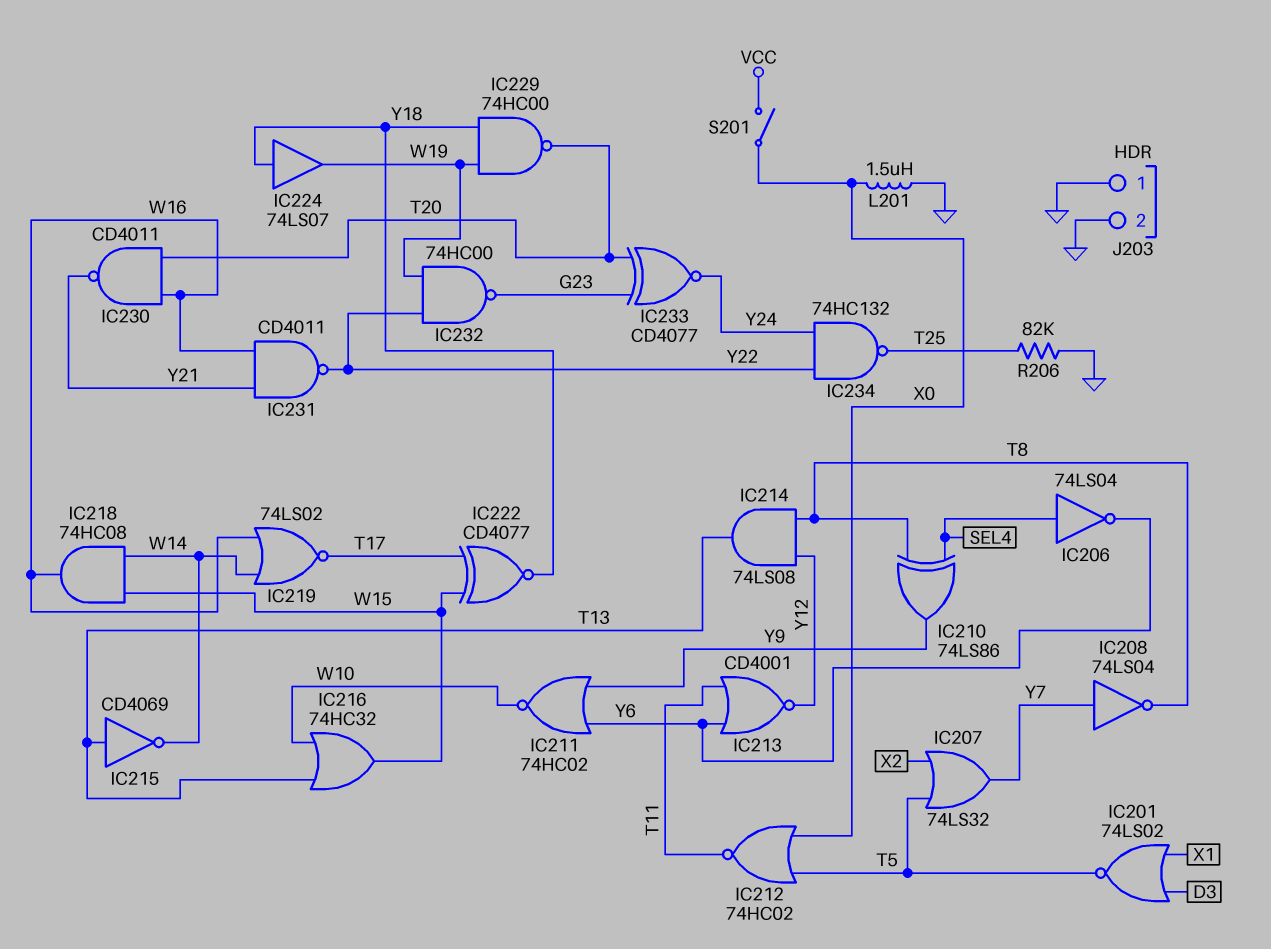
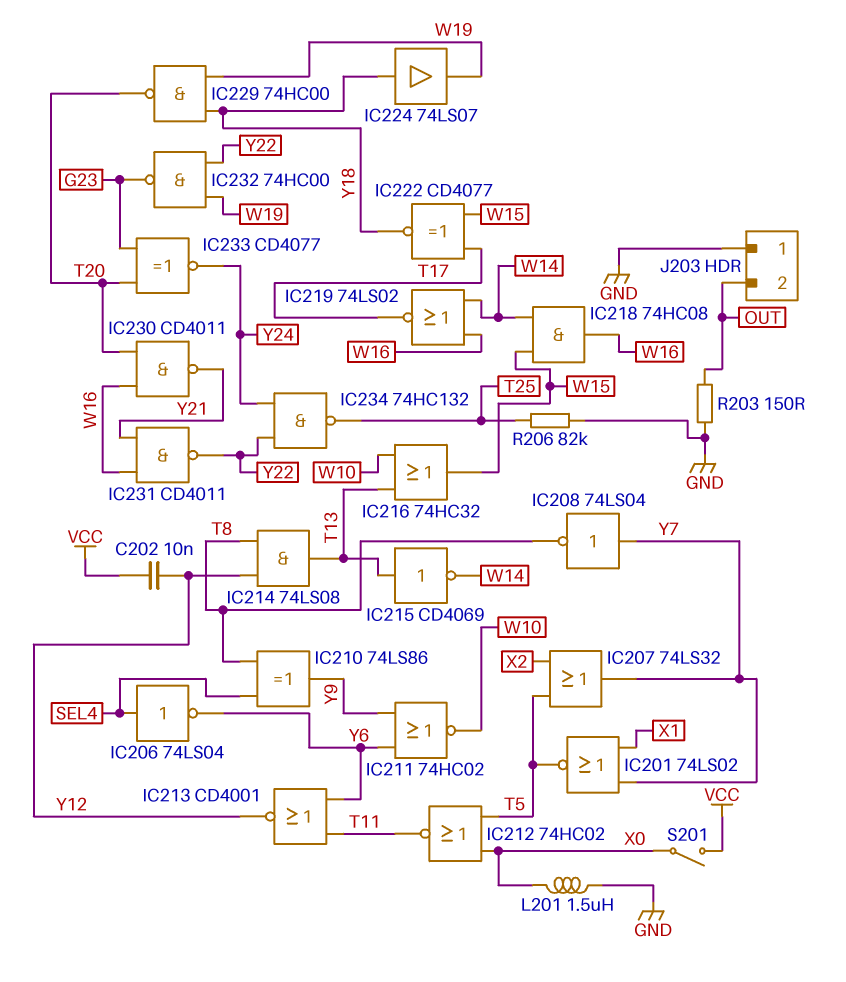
C202: none -> 10nF (VCC, Y12)
IC201: NOR 74LS02 (in D3, in X1, out T5) -> NOR 74LS02 (in X1, in Y7, out T5)
J203 pin 2: GND -> OUT
R203: none -> 150 (GND, OUT)

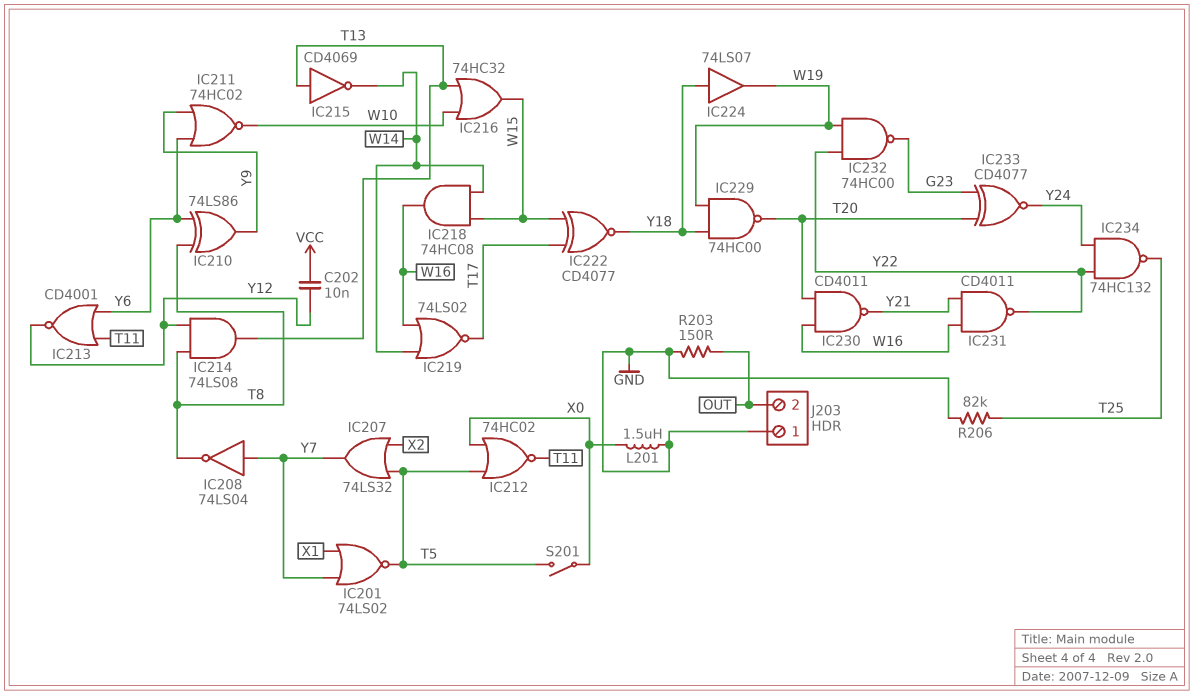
IC206: NOT 74LS04 (in SEL4, out Y6) -> none
IC210: XOR 74LS86 (in SEL4, in T8, out Y9) -> XOR 74LS86 (in T8, in Y6, out Y9)
S201: switch (VCC, X0) -> switch (T5, X0)

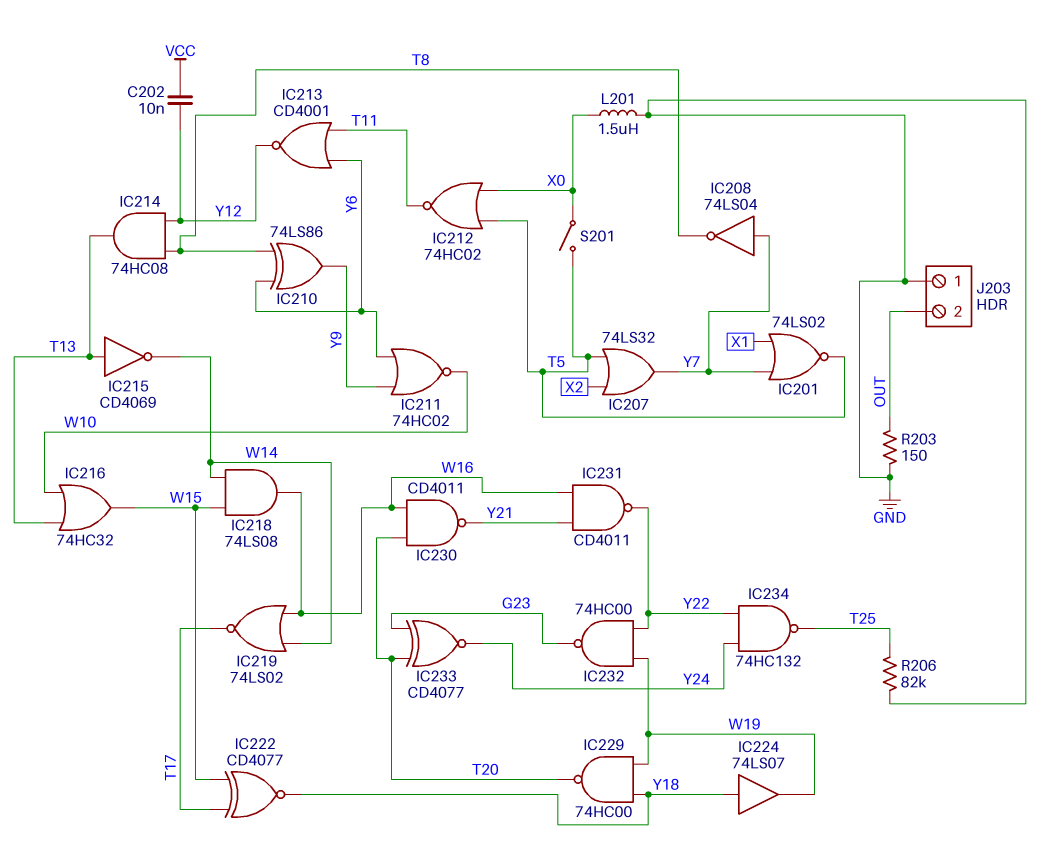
IC214: AND 74LS08 (in T8, in Y12, out T13) -> AND 74HC08 (in T8, in Y12, out T13)
IC218: AND 74HC08 (in W14, in W15, out W16) -> AND 74LS08 (in W14, in W15, out W16)

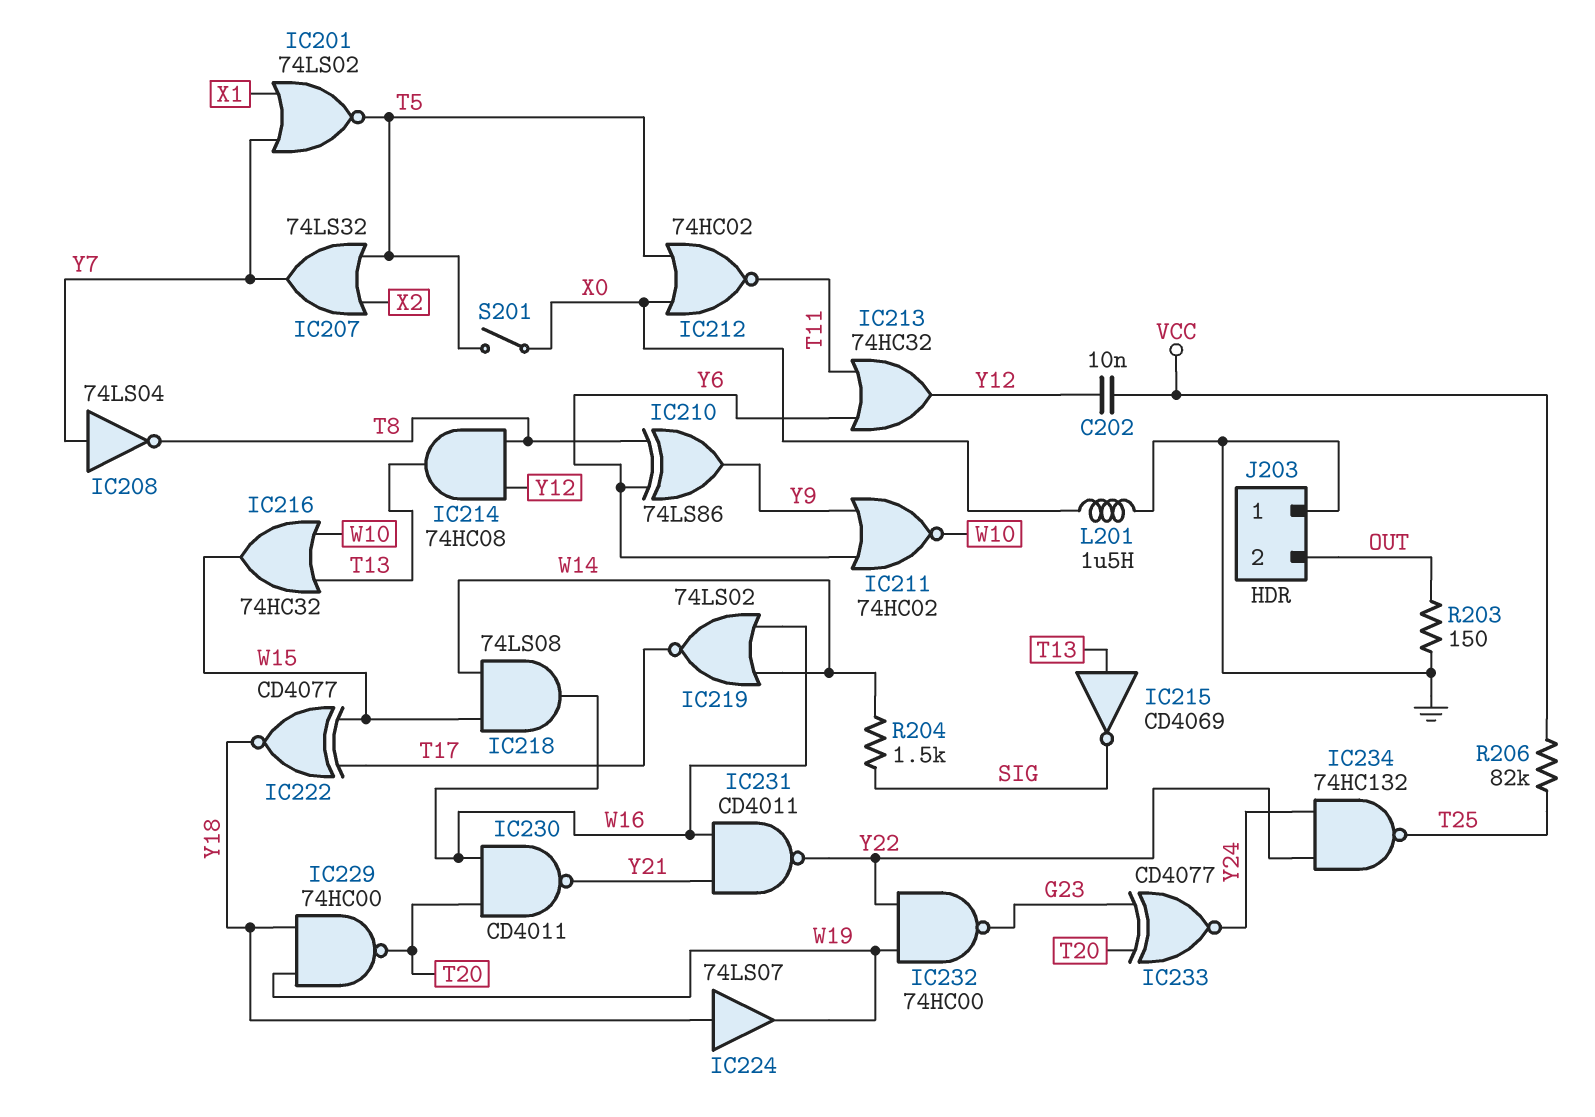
IC213: NOR CD4001 (in T11, in Y6, out Y12) -> OR 74HC32 (in T11, in Y6, out Y12)
IC215: NOT CD4069 (in T13, out W14) -> NOT CD4069 (in T13, out SIG)
R204: none -> 1.5k (SIG, W14)
R206: 82k (GND, T25) -> 82k (T25, VCC)

